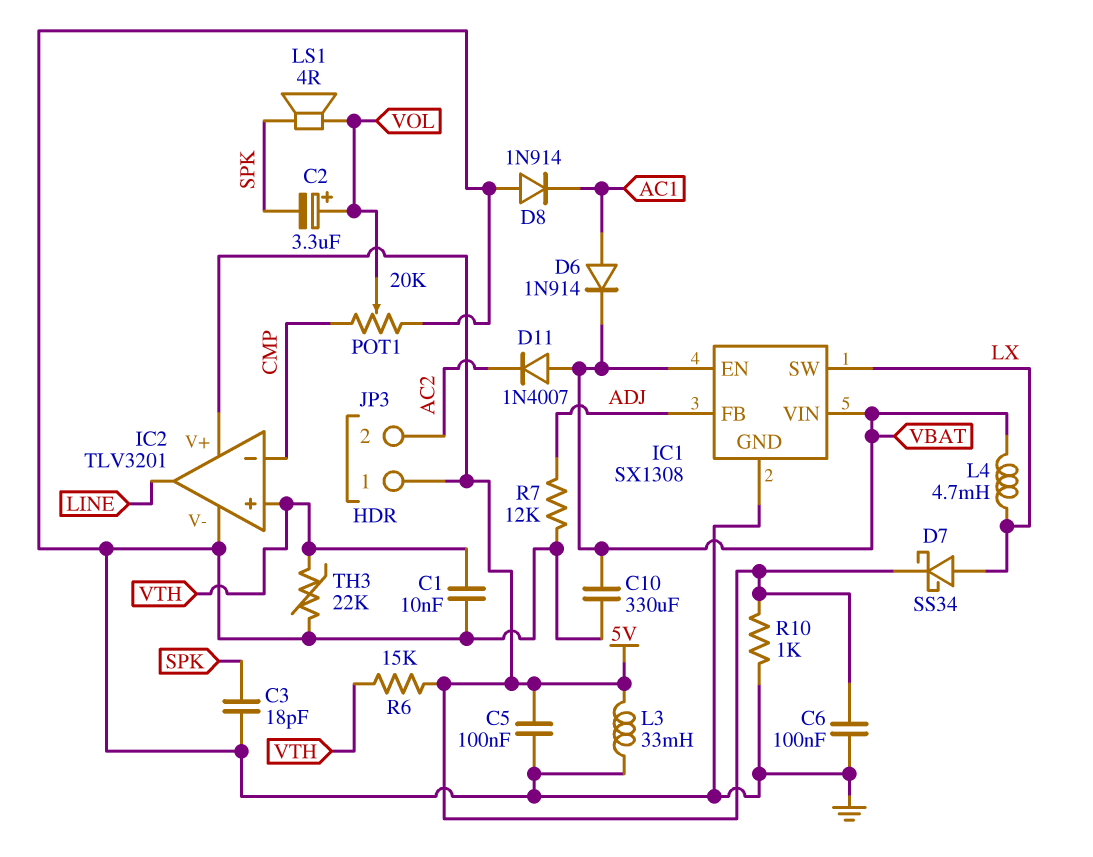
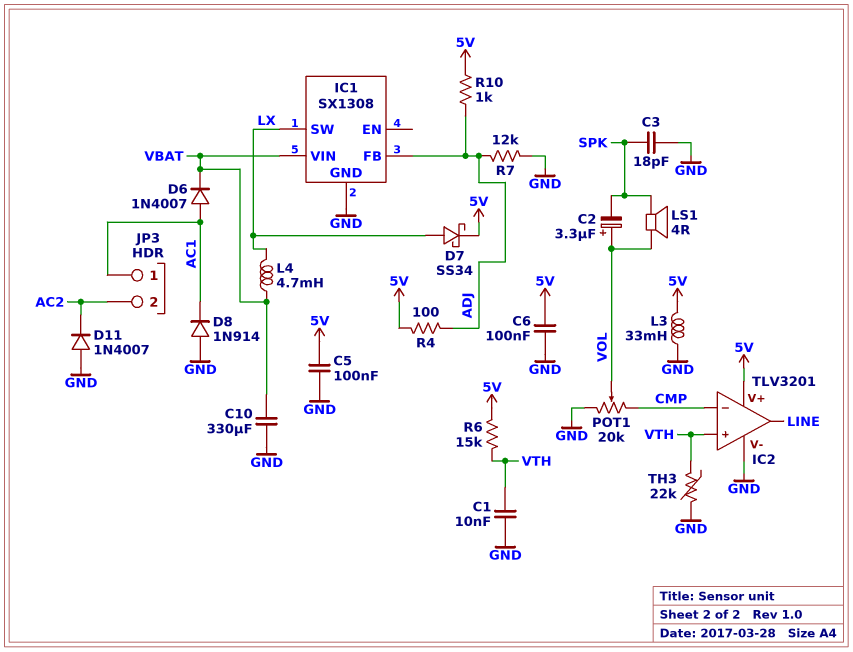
D6: diode 1N914 (A AC1, K VBAT) -> diode 1N4007 (A AC1, K VBAT)
D11: diode 1N4007 (A VBAT, K AC2) -> diode 1N4007 (A GND, K AC2)
IC1 pin EN: VBAT -> none
JP3 pin 1: 5V -> AC1
R4: none -> 100 (5V, ADJ)
R10: 1k (5V, GND) -> 1k (5V, ADJ)

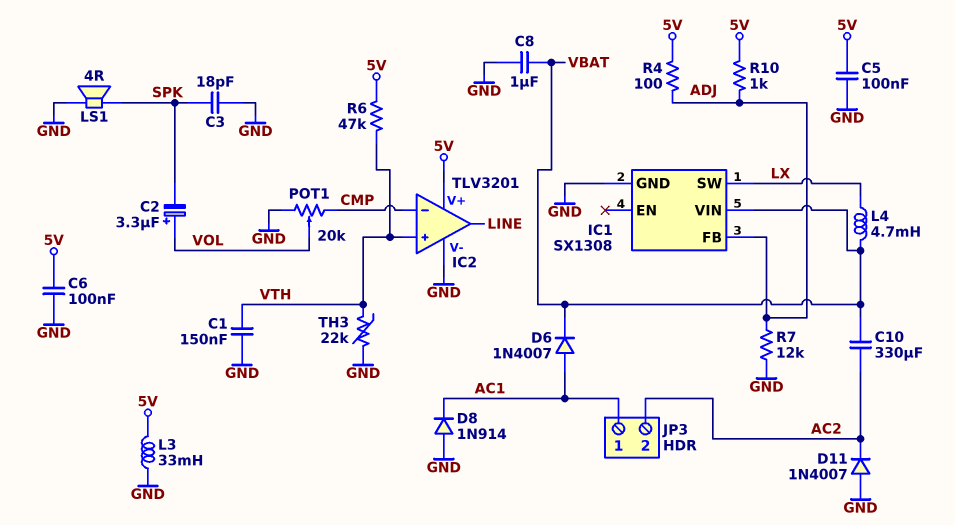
C1: 10nF (GND, VTH) -> 150nF (GND, VTH)
C8: none -> 1uF (GND, VBAT)
C10: 330uF (GND, VBAT) -> 330uF (AC2, VBAT)
D7: schottky SS34 (A LX, K 5V) -> none
LS1: speaker 4R (SPK, VOL) -> speaker 4R (GND, SPK)
R6: 15k (5V, VTH) -> 47k (5V, VTH)

